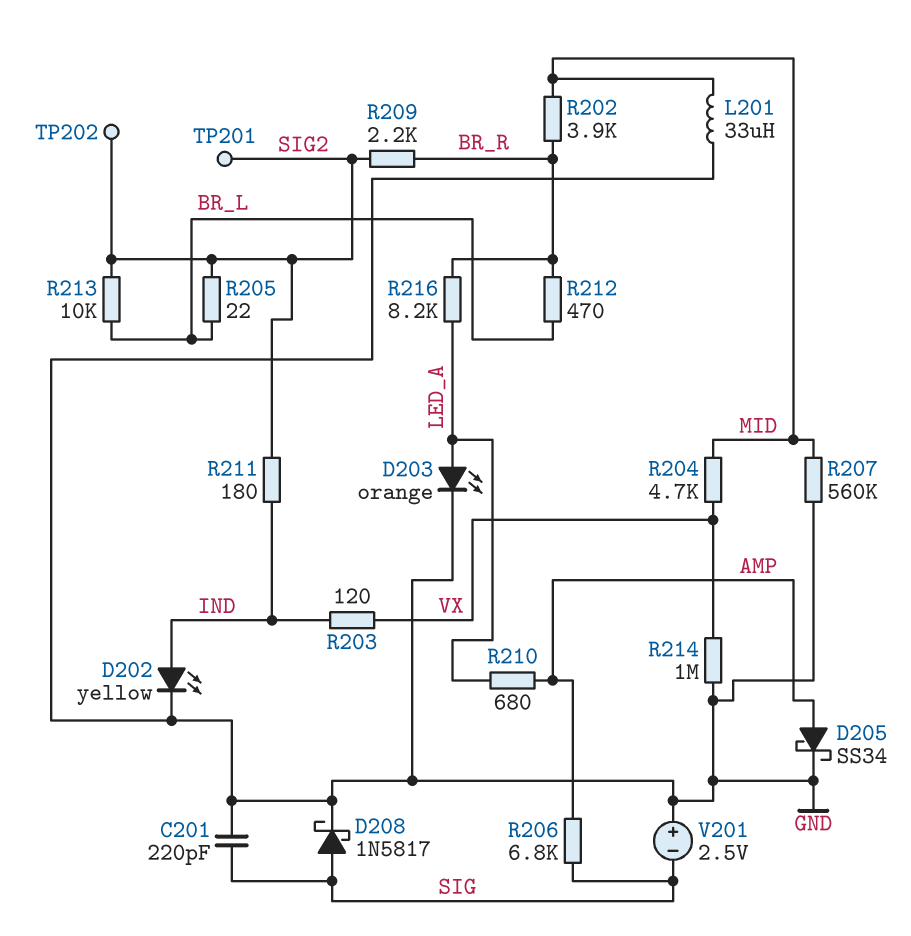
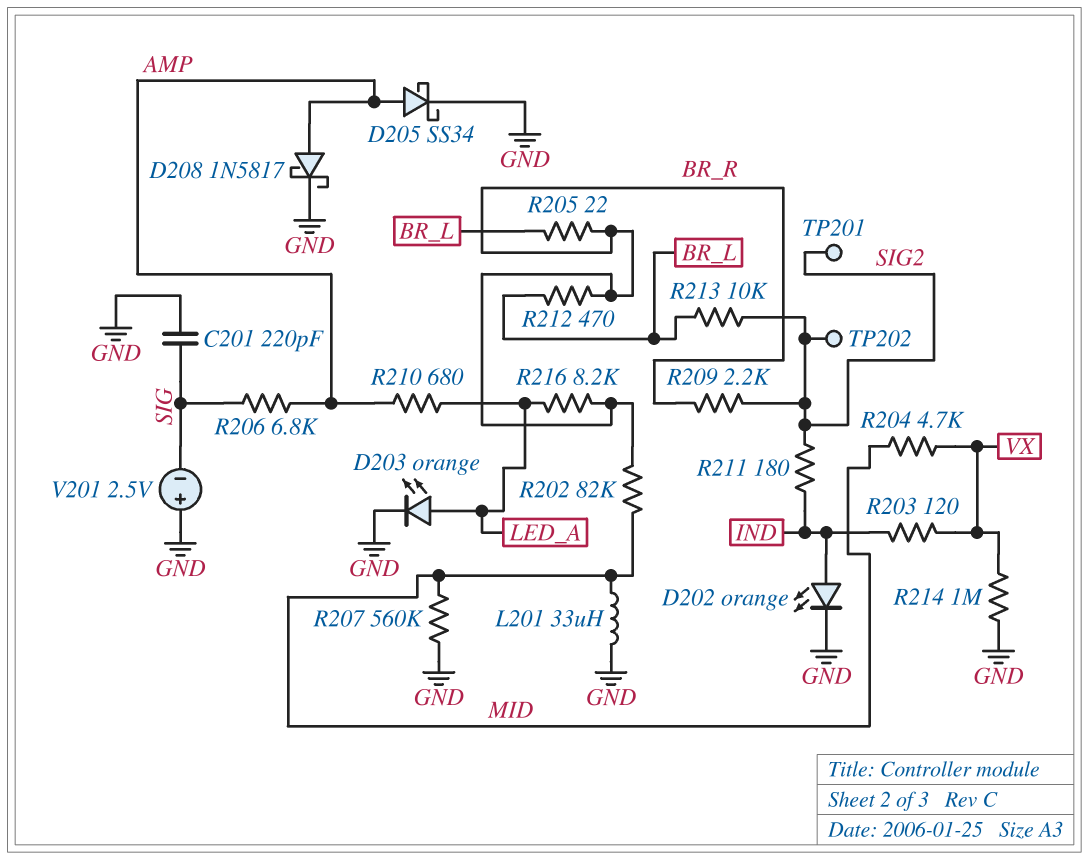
D202: LED yellow (A IND, K GND) -> LED orange (A IND, K GND)
D208: schottky 1N5817 (A SIG, K GND) -> schottky 1N5817 (A AMP, K GND)
R202: 3.9k (BR_R, MID) -> 82k (BR_R, MID)
R205: 22 (BR_L, SIG2) -> 22 (BR_L, BR_R)

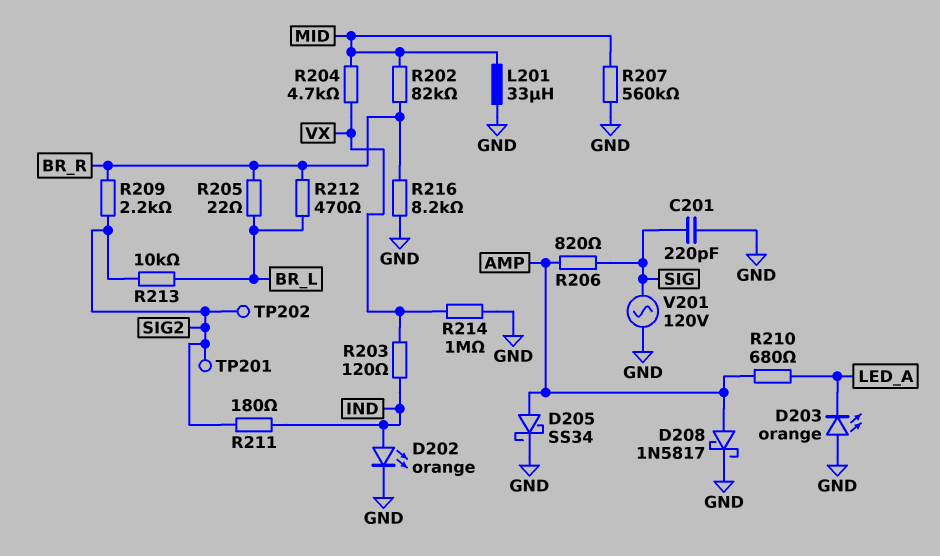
D203: LED orange (A LED_A, K GND) -> LED orange (A GND, K LED_A)
R206: 6.8k (AMP, SIG) -> 820 (AMP, SIG)
R216: 8.2k (BR_R, LED_A) -> 8.2k (BR_R, GND)
V201: 2.5V (plus GND, minus SIG) -> AC 120V (GND, SIG)

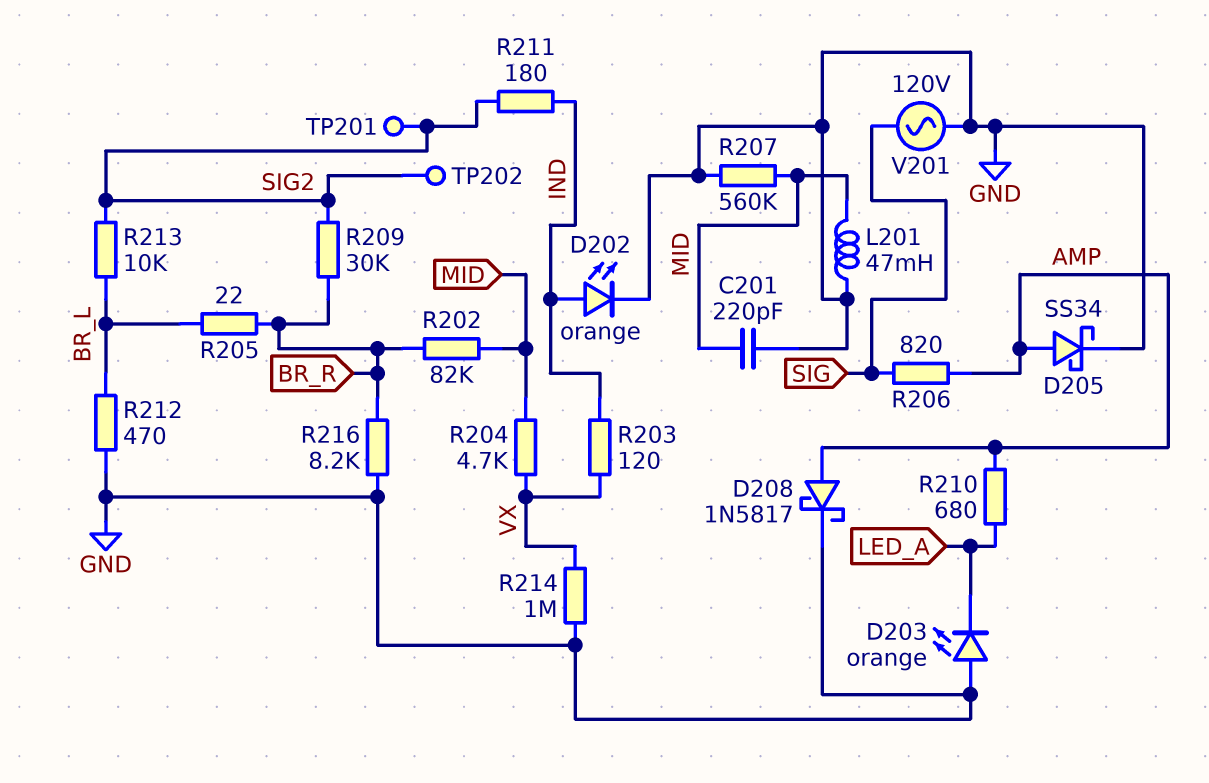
C201: 220pF (GND, SIG) -> 220pF (GND, MID)
L201: 33uH (GND, MID) -> 47mH (GND, MID)
R209: 2.2k (BR_R, SIG2) -> 30k (BR_R, SIG2)
R212: 470 (BR_L, BR_R) -> 470 (BR_L, GND)

